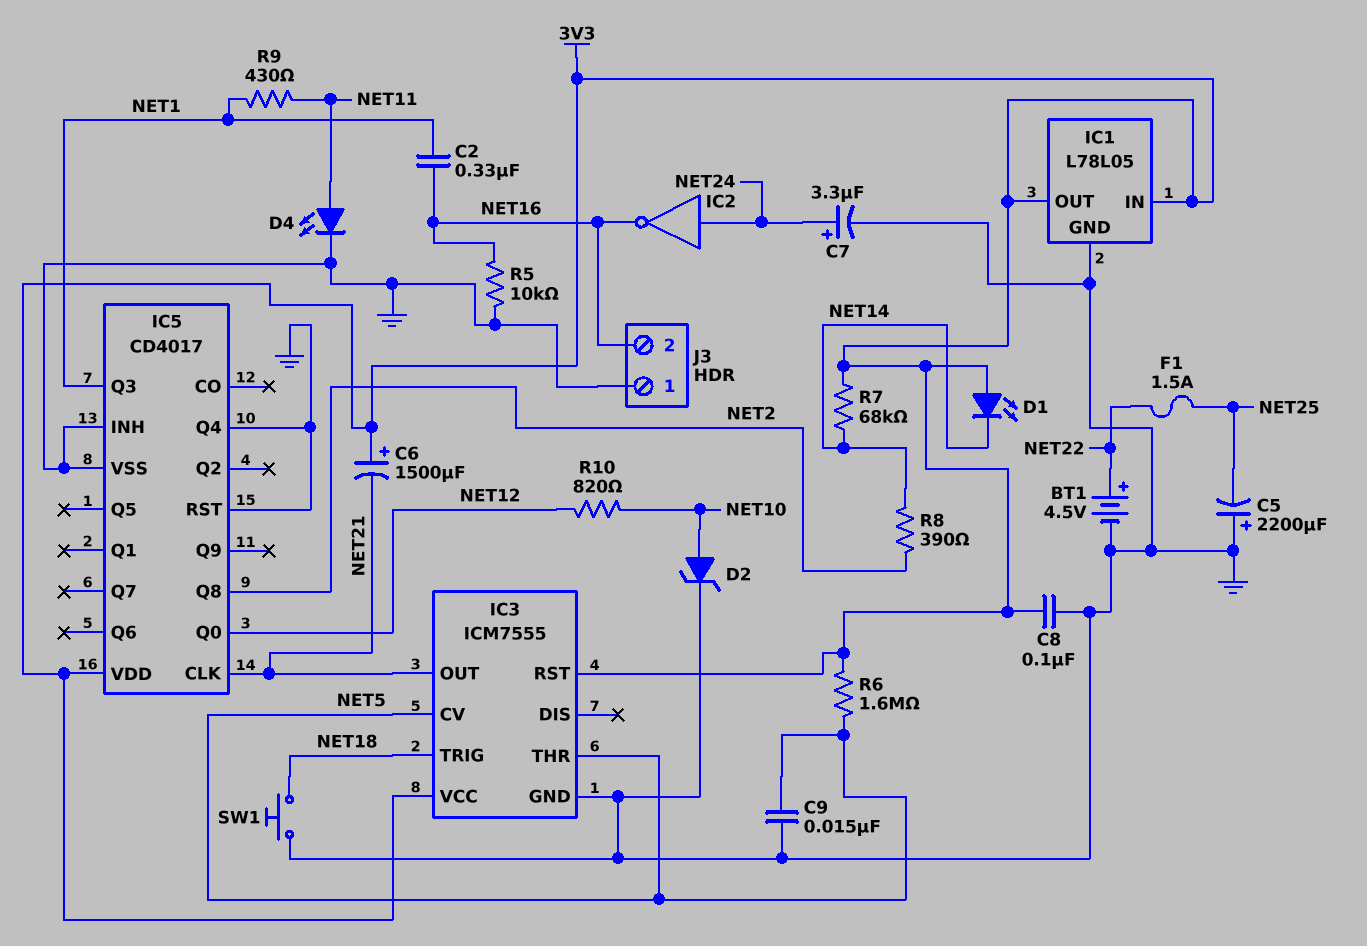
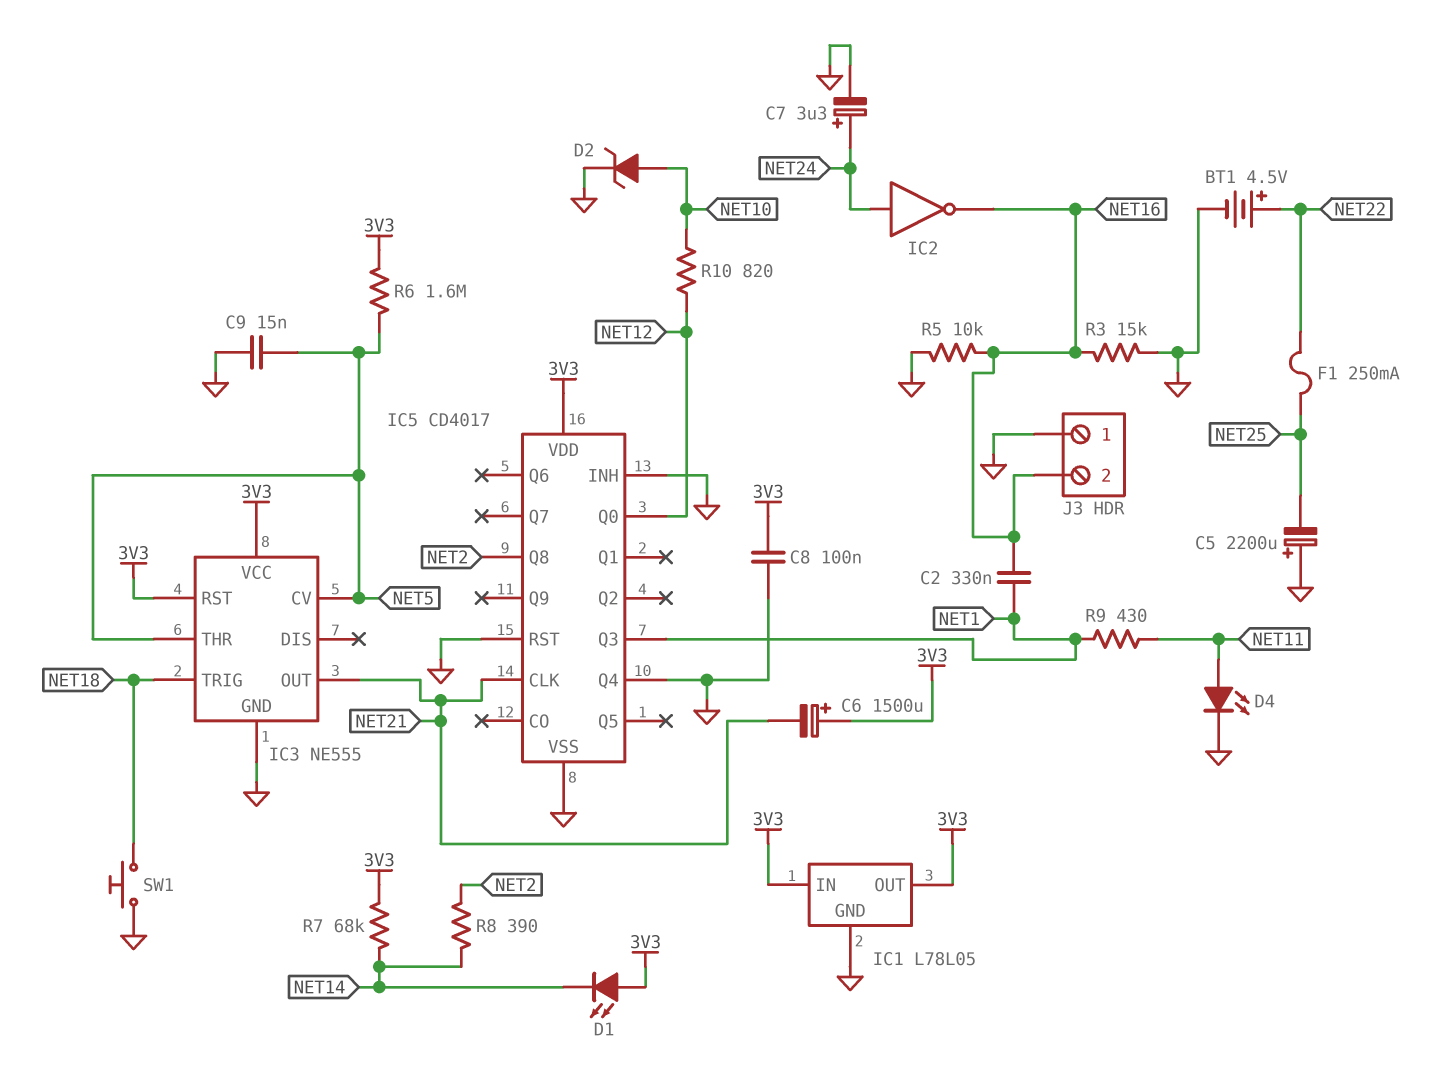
F1: 1.5A (NET22, NET25) -> 250mA (NET22, NET25)
IC3: ICM7555 -> NE555
R3: none -> 15k (GND, NET16)

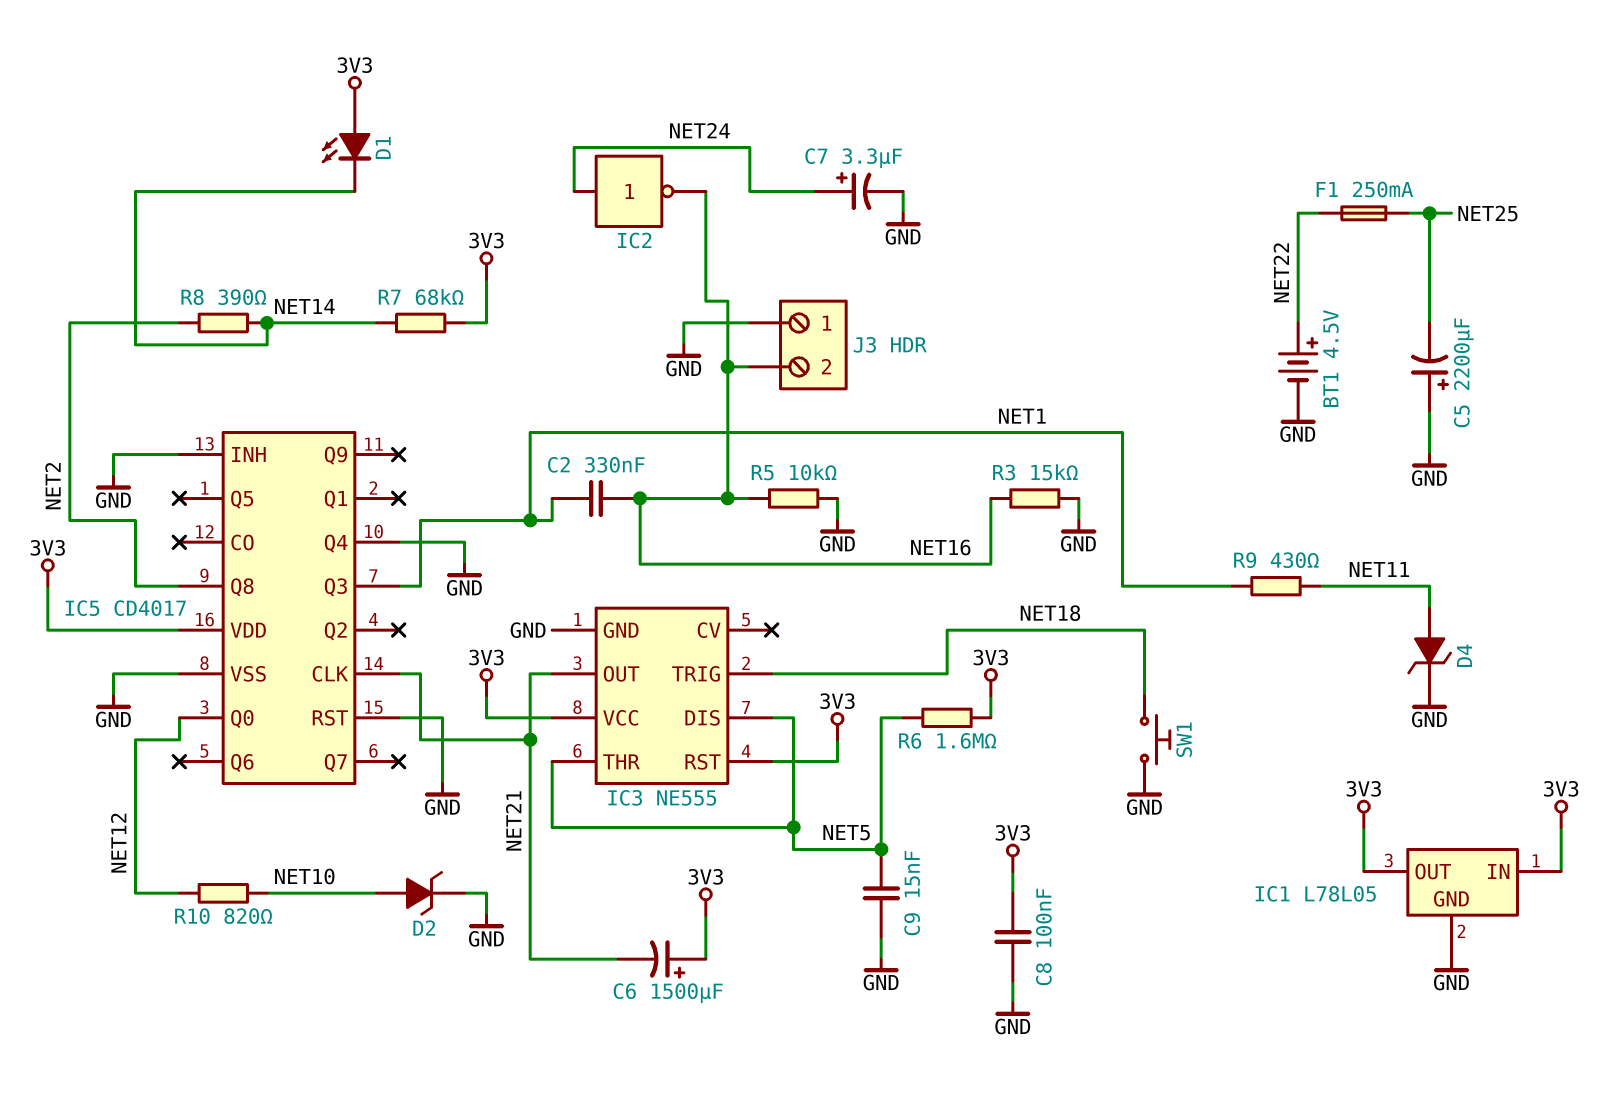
D4: LED (A NET11, K GND) -> zener (A NET11, K GND)
IC3 pin CV: NET5 -> none
IC3 pin DIS: none -> NET5

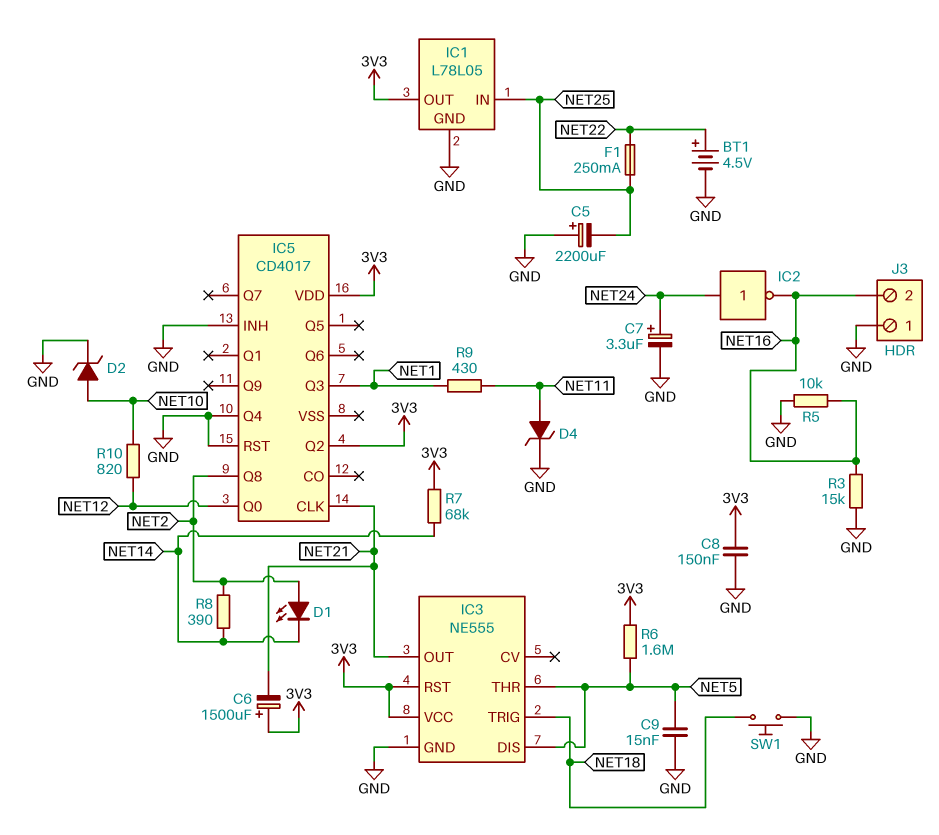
C2: 330nF (NET1, NET16) -> none
C8: 100nF (3V3, GND) -> 150nF (3V3, GND)
D1: LED (A 3V3, K NET14) -> LED (A NET2, K NET14)
IC1 pin IN: 3V3 -> NET25
IC5 pin Q2: none -> 3V3
IC5 pin VSS: GND -> none

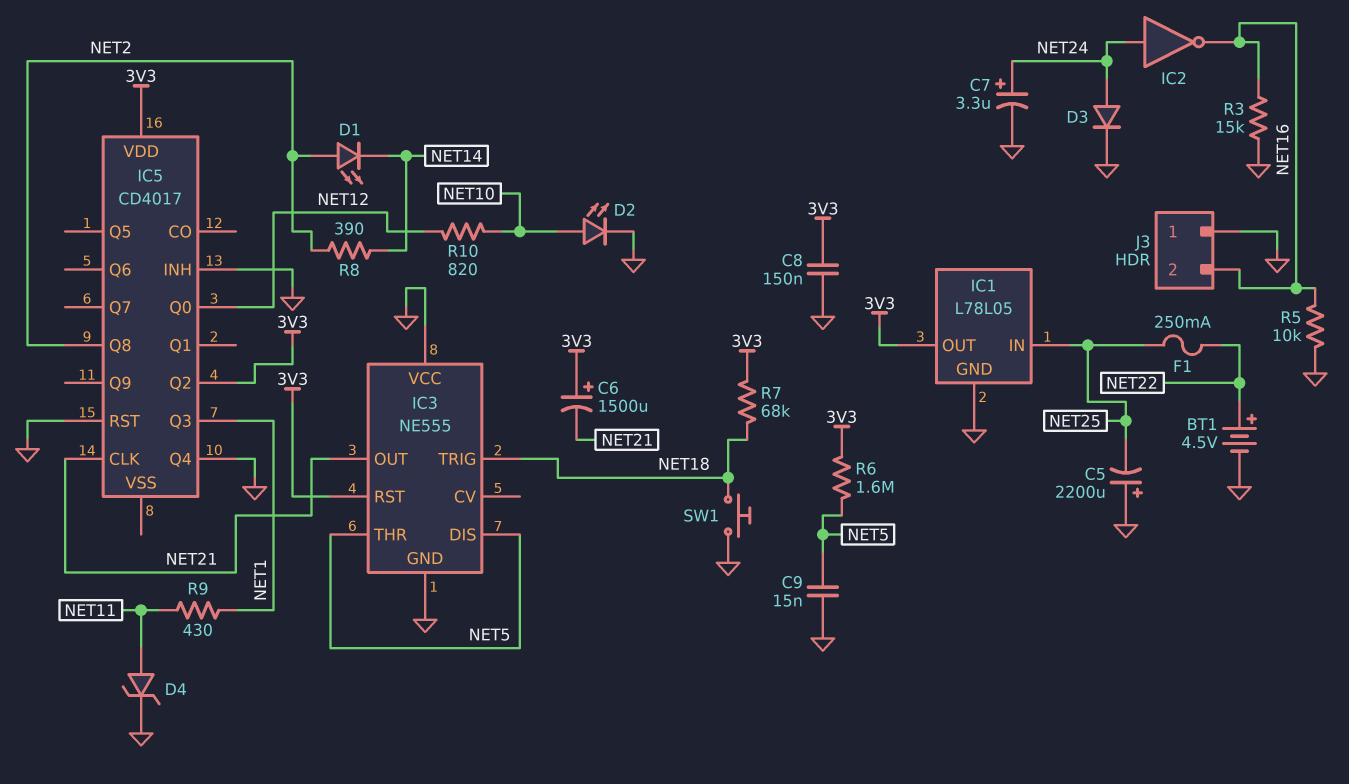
D2: zener (A NET10, K GND) -> LED (A NET10, K GND)
D3: none -> diode (A NET24, K GND)
IC3 pin VCC: 3V3 -> GND
R7: 68k (3V3, NET14) -> 68k (3V3, NET18)

